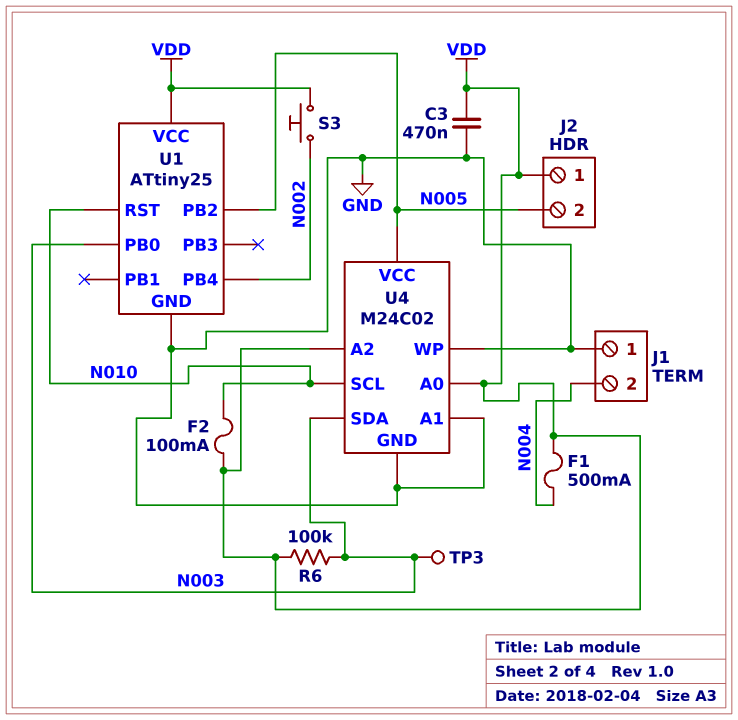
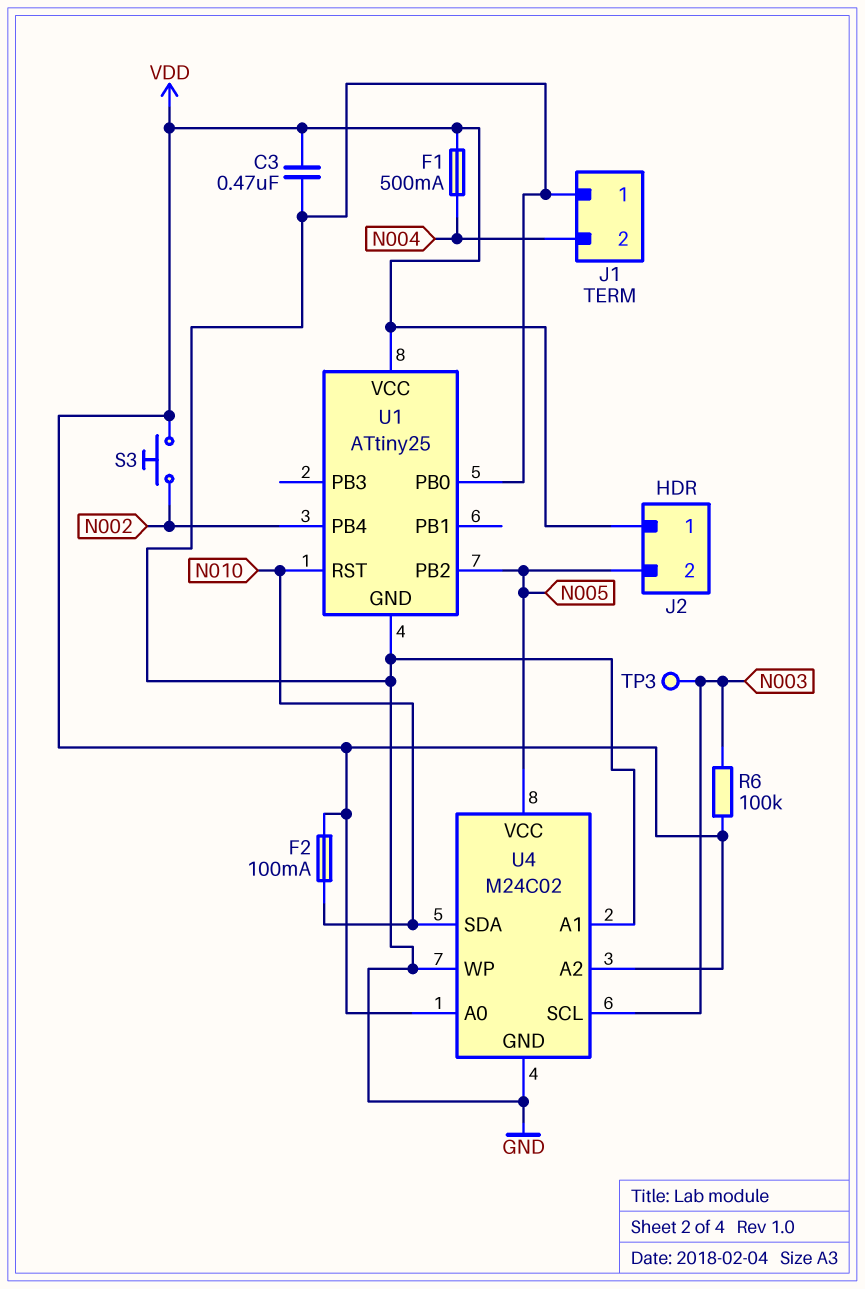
U1 pin PB0: N003 -> GND
U4 pin SCL: N010 -> N003
U4 pin SDA: N003 -> N010

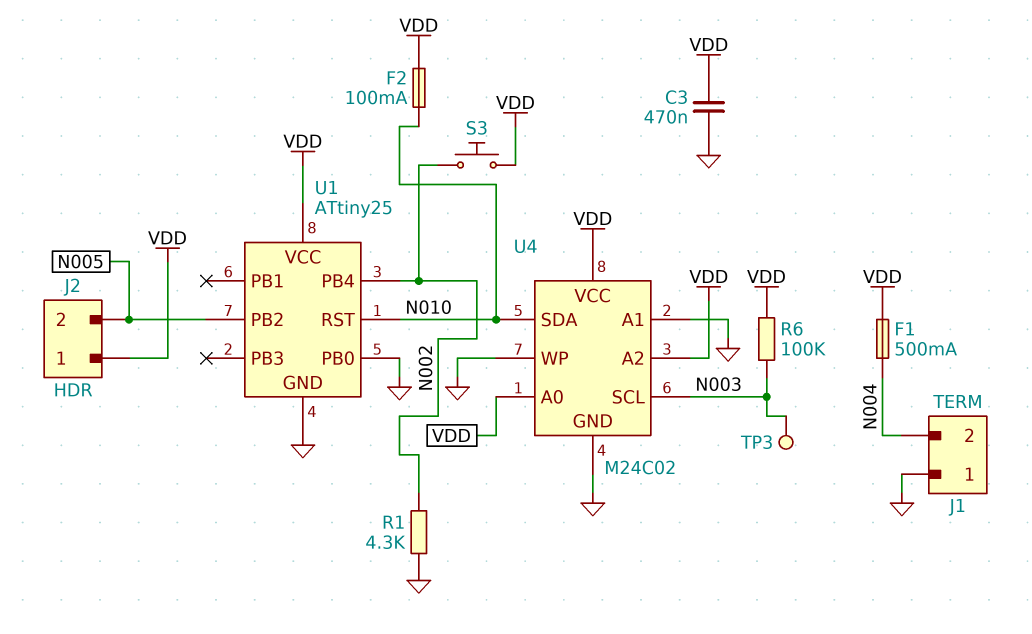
R1: none -> 4.3k (GND, N002)
U4 pin VCC: N005 -> VDD

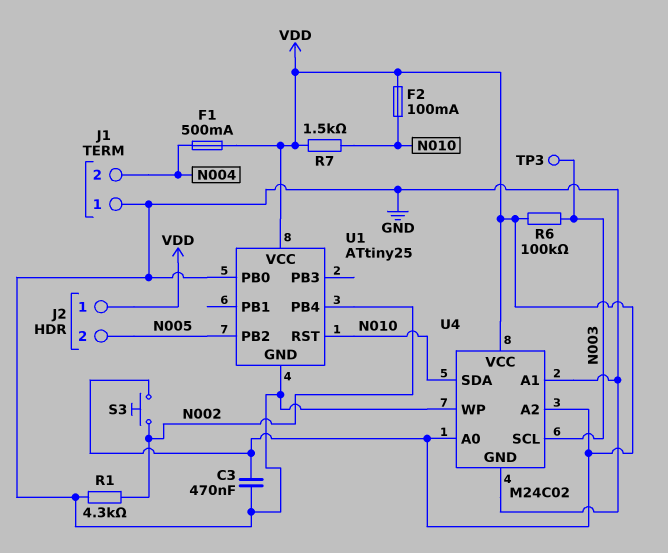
R7: none -> 1.5k (N010, VDD)

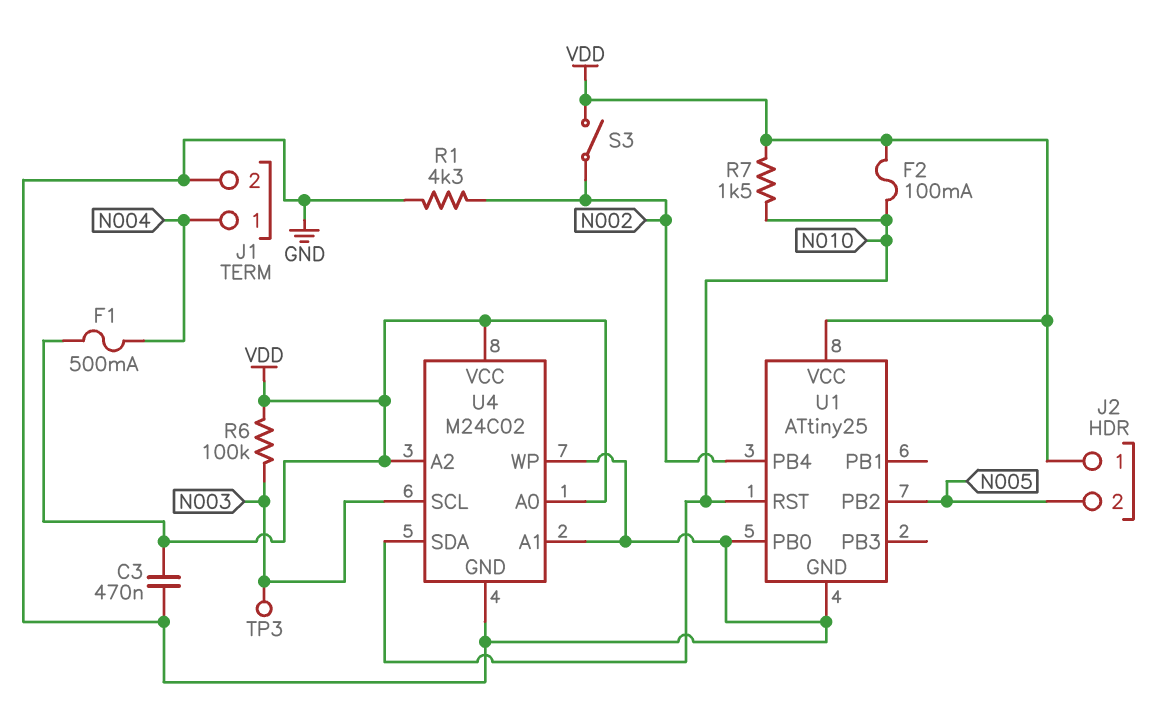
J1 pin 1: GND -> N004
J1 pin 2: N004 -> GND
S3: button (N002, VDD) -> switch (N002, VDD)

